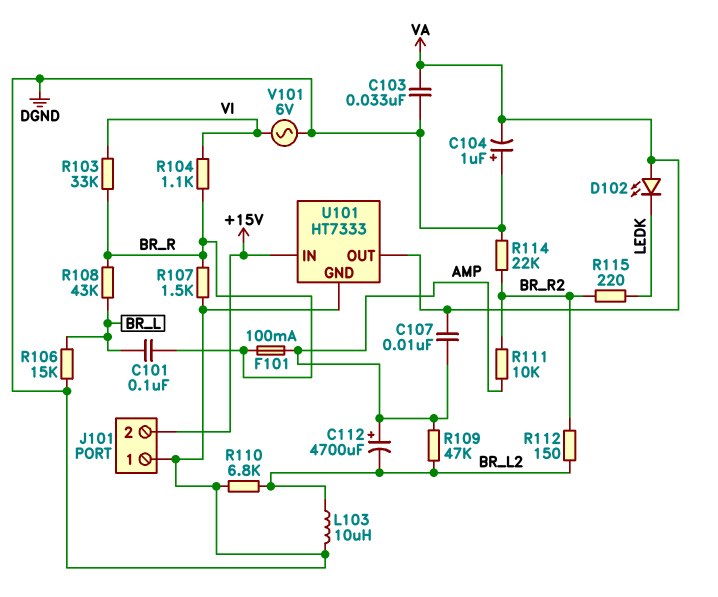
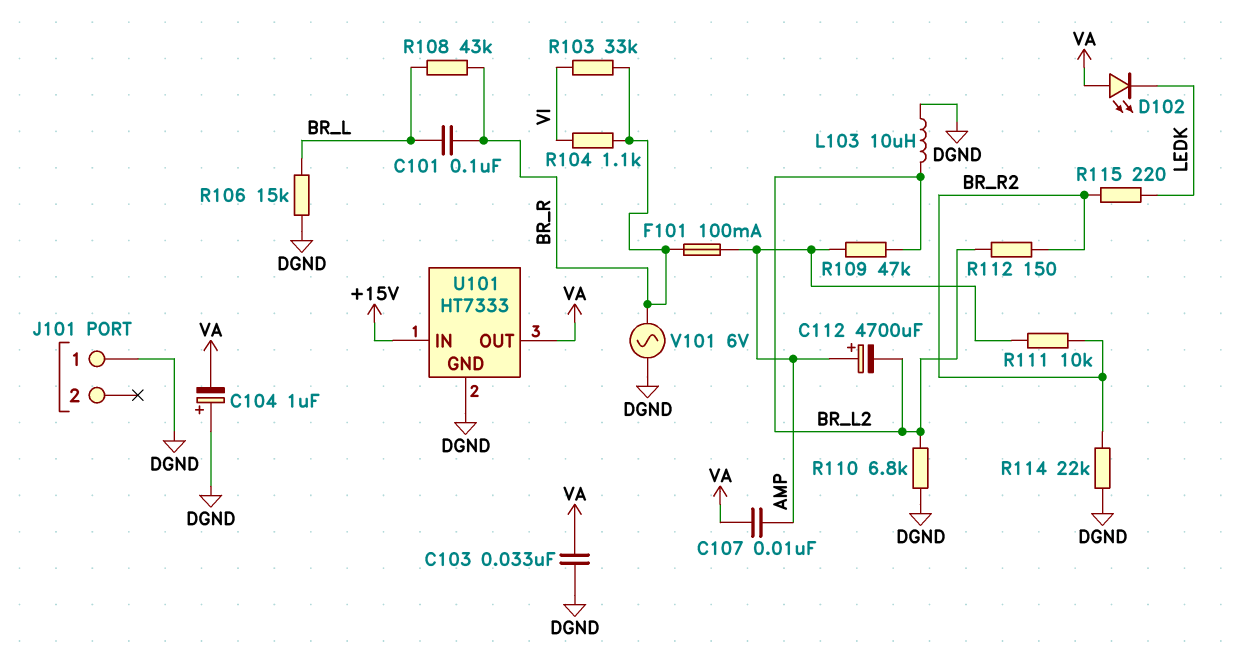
J101 pin 2: +15V -> none
R107: 1.5k (BR_R, DGND) -> none
V101: AC 6V (DGND, VI) -> AC 6V (BR_R, DGND)

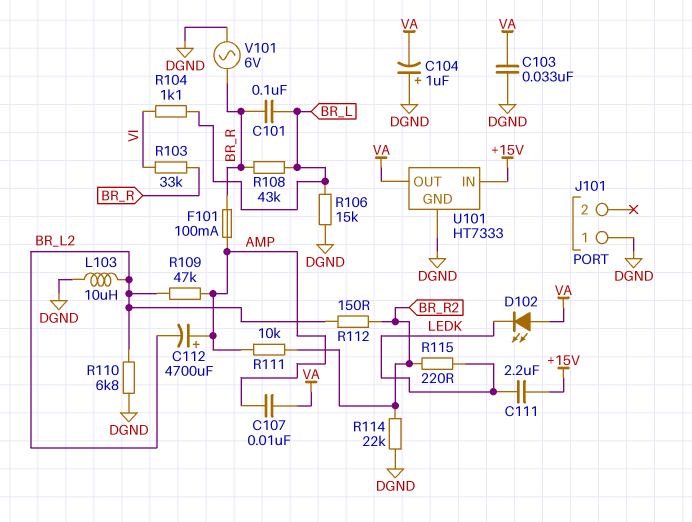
C111: none -> 2.2uF (+15V, LEDK)
R104: 1.1k (BR_R, VI) -> 1.1k (BR_L, VI)

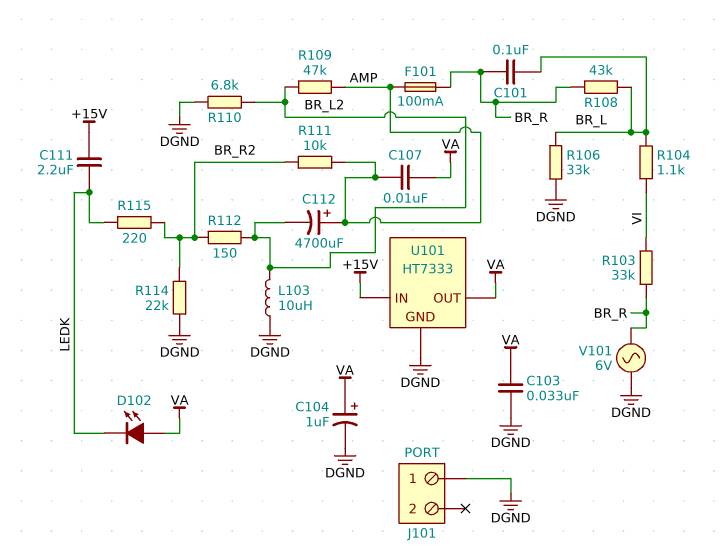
C104: 1uF (plus DGND, minus VA) -> 1uF (plus VA, minus DGND)
R106: 15k (BR_L, DGND) -> 33k (BR_L, DGND)

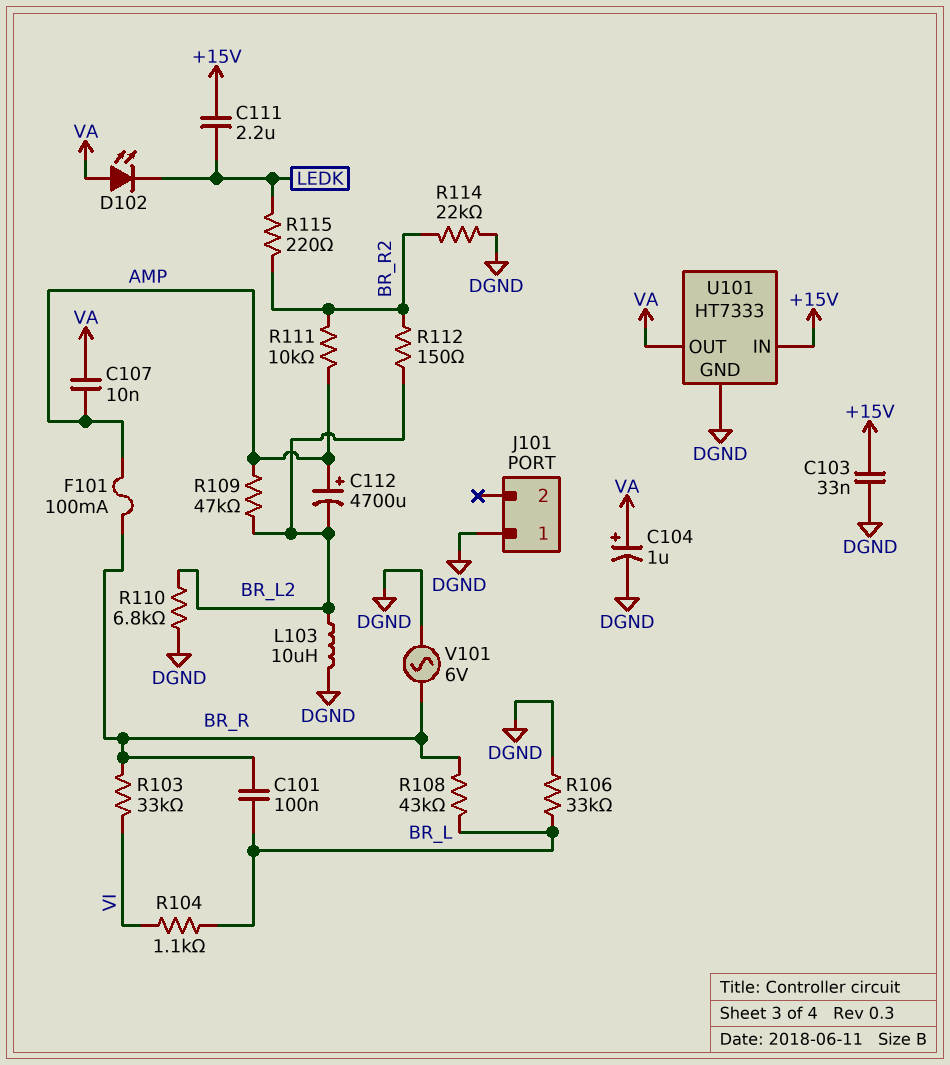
C103: 33nF (DGND, VA) -> 33nF (+15V, DGND)

